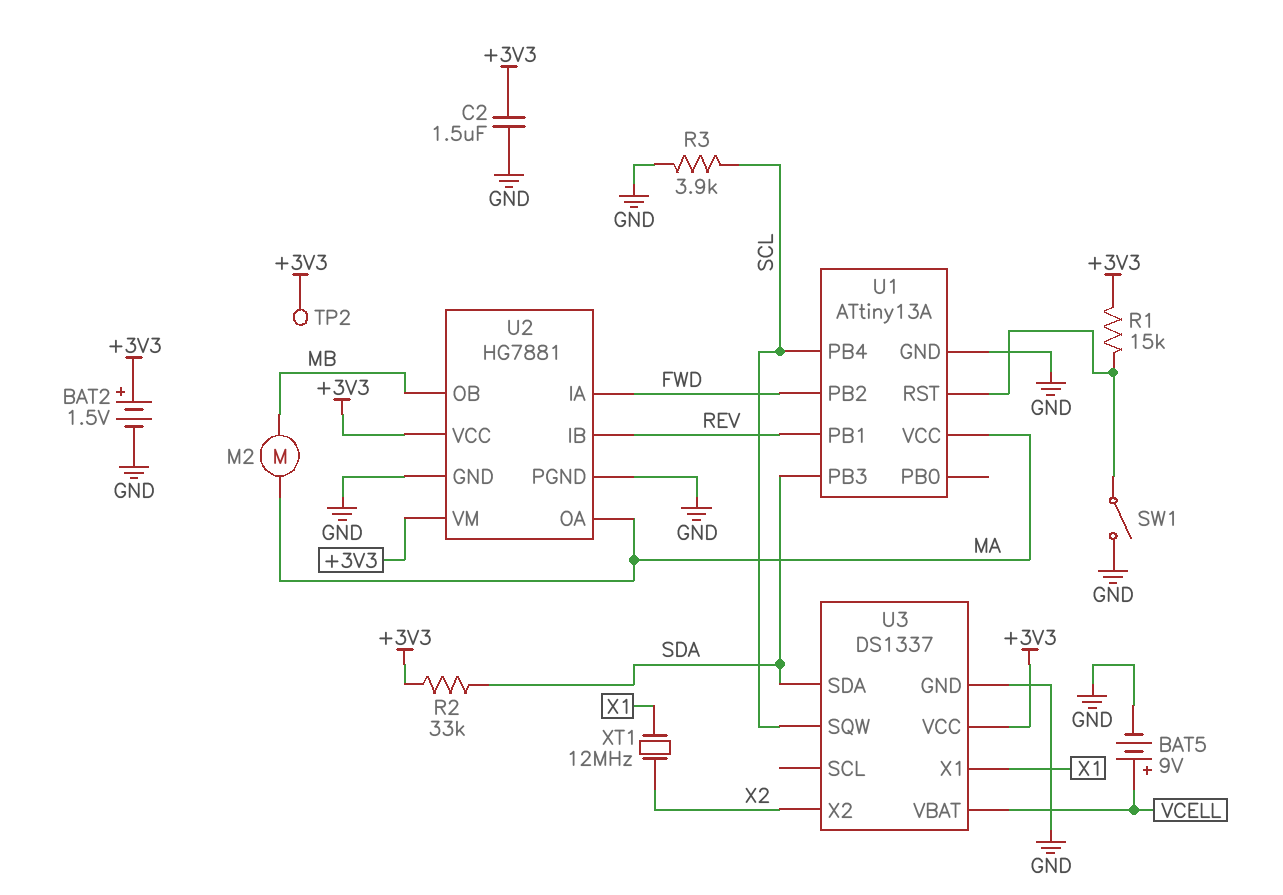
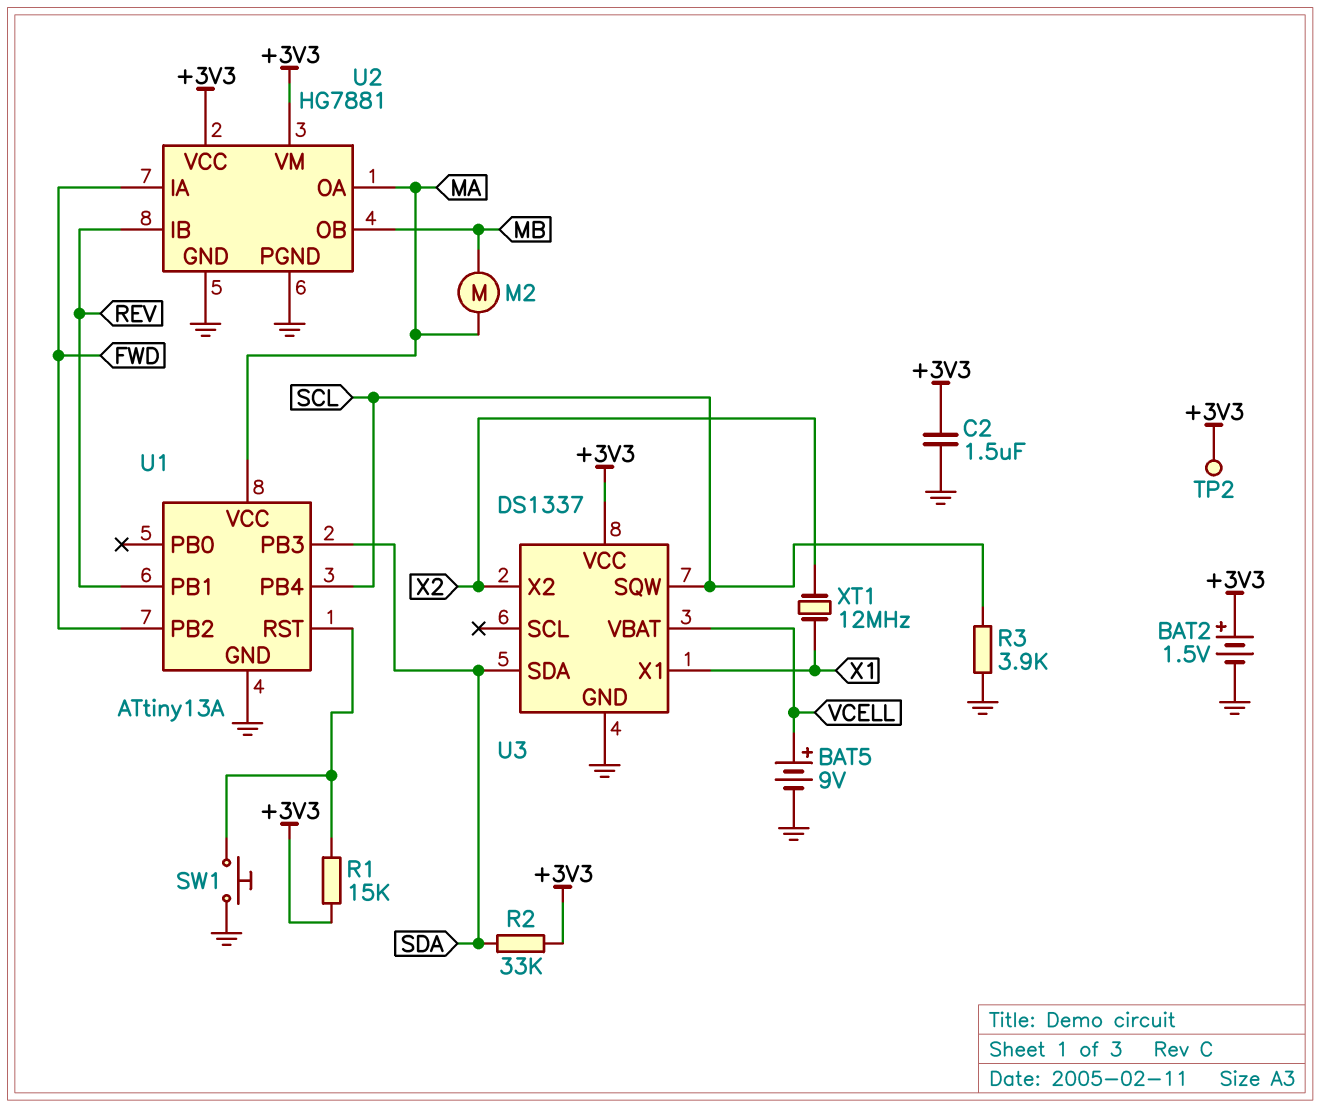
SW1: switch (GND, U1/RST) -> button (GND, U1/RST)

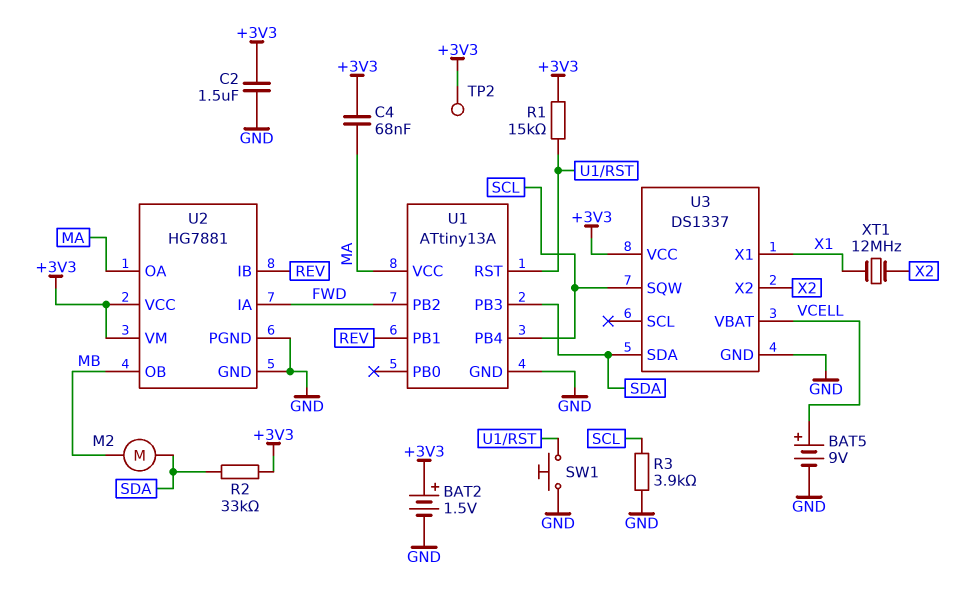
C4: none -> 68nF (+3V3, MA)
M2: motor (MA, MB) -> motor (MB, SDA)

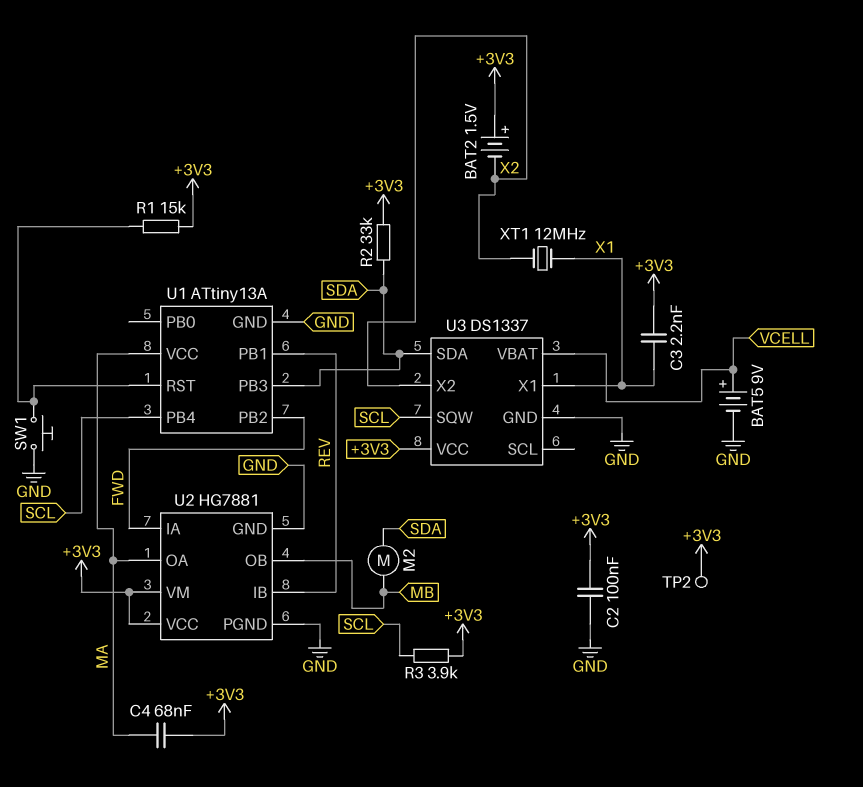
BAT2: 1.5V (plus +3V3, minus GND) -> 1.5V (plus +3V3, minus X2)
C2: 1.5uF (+3V3, GND) -> 100nF (+3V3, GND)
C3: none -> 2.2nF (+3V3, X1)
R3: 3.9k (GND, SCL) -> 3.9k (+3V3, SCL)

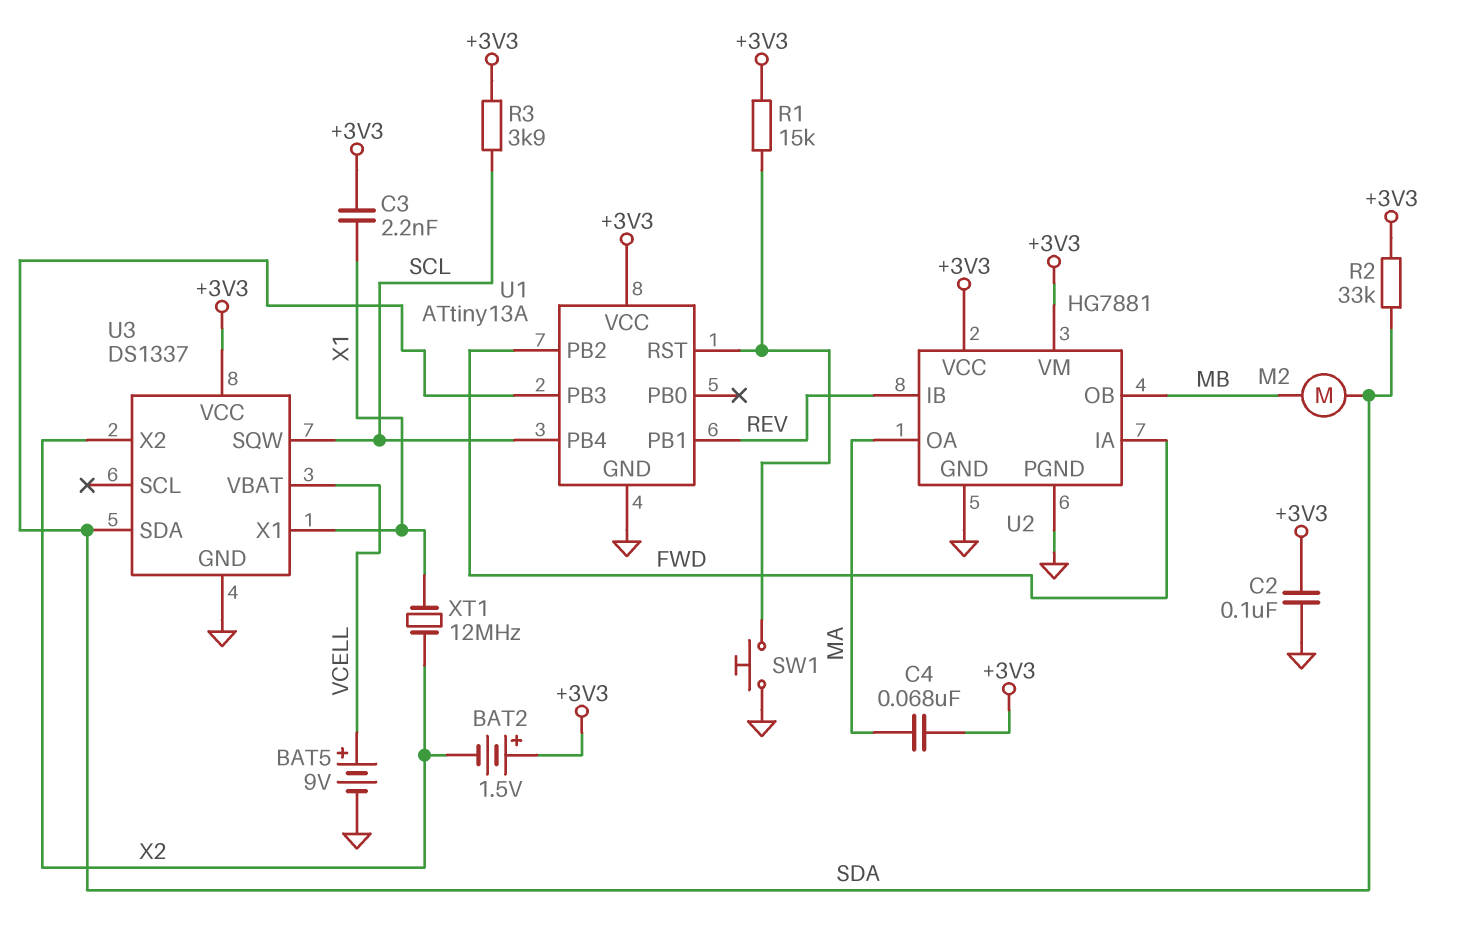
TP2: test point (+3V3) -> none
U1 pin VCC: MA -> +3V3

